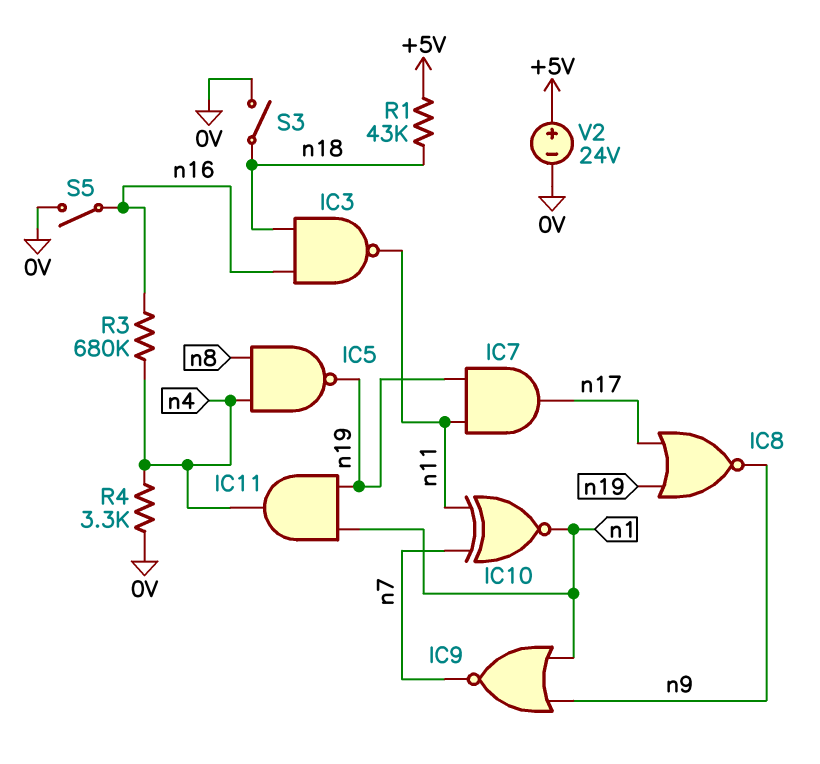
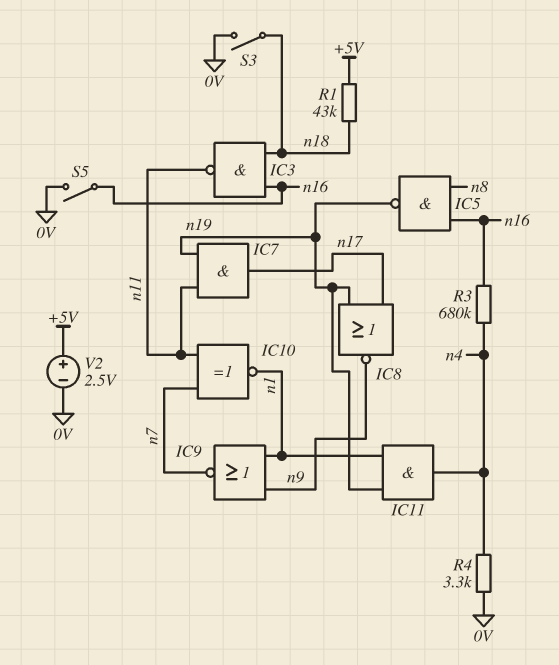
IC5: NAND (in n4, in n8, out n19) -> NAND (in n8, in n16, out n19)
V2: 24V (plus +5V, minus 0V) -> 2.5V (plus +5V, minus 0V)

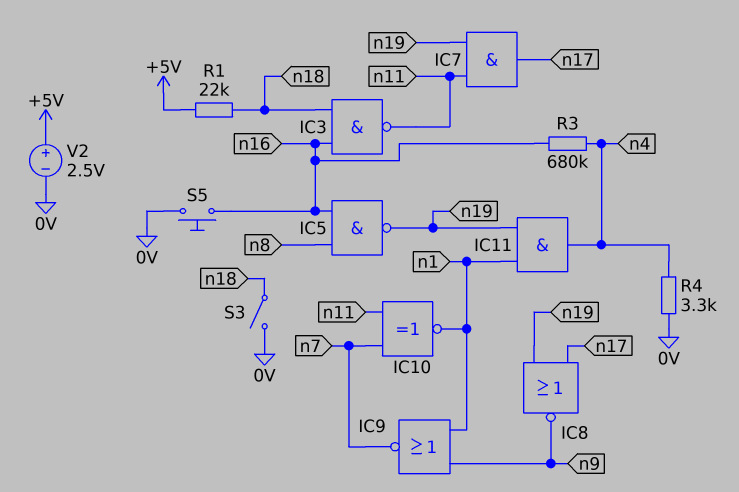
R1: 43k (+5V, n18) -> 22k (+5V, n18)
S5: switch (0V, n16) -> button (0V, n16)

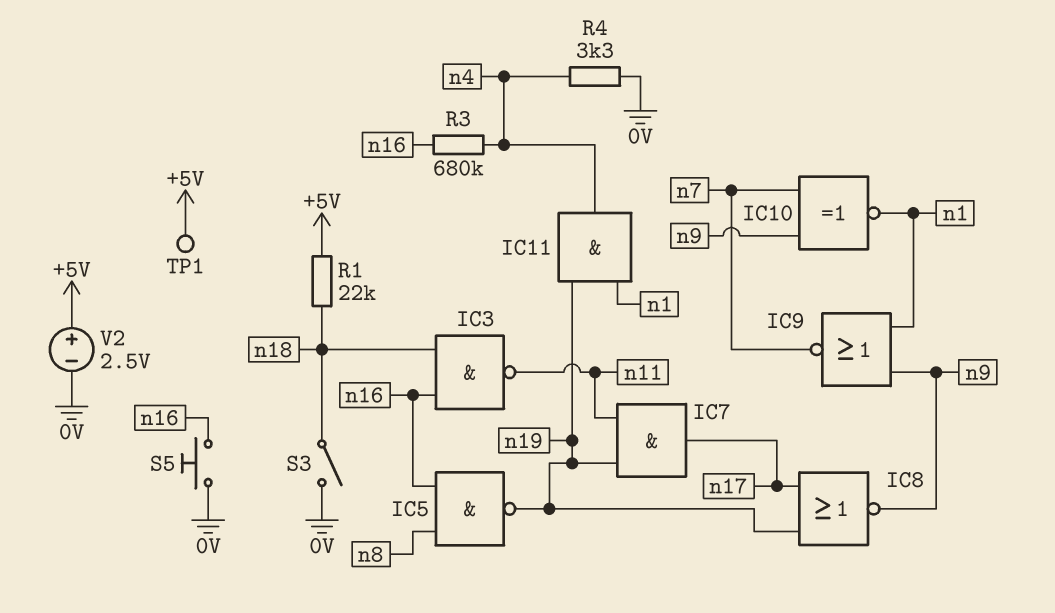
IC10: XNOR (in n7, in n11, out n1) -> XNOR (in n7, in n9, out n1)
TP1: none -> test point (+5V)

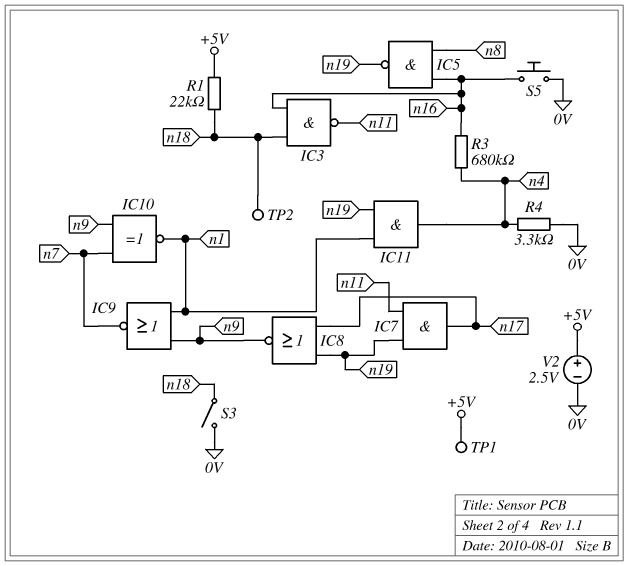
TP2: none -> test point (n18)

